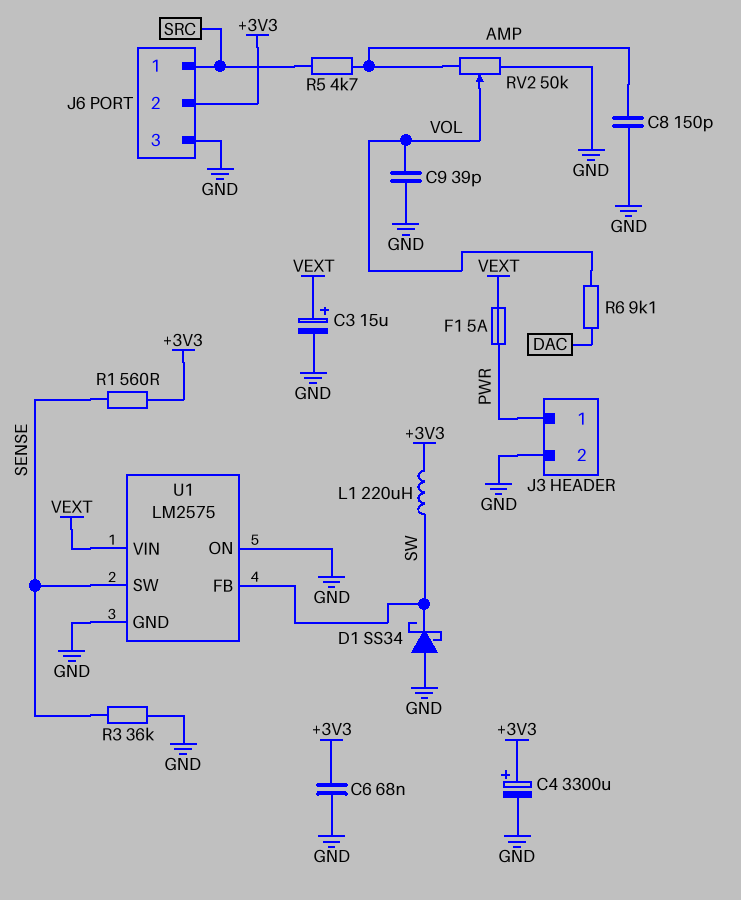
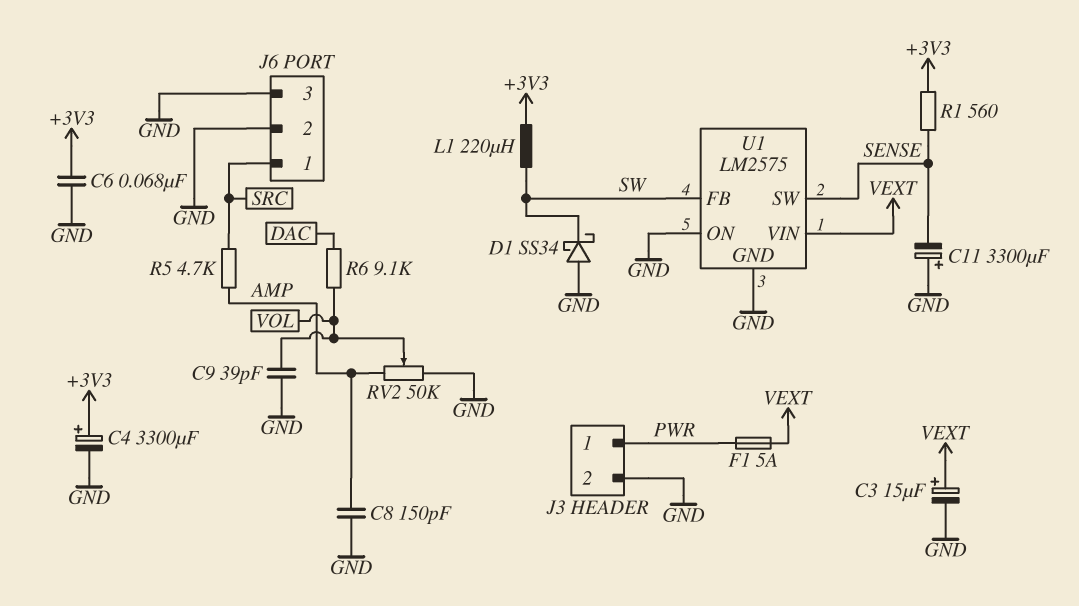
C11: none -> 3300uF (plus GND, minus SENSE)
J6 pin 2: +3V3 -> GND
R3: 36k (GND, SENSE) -> none

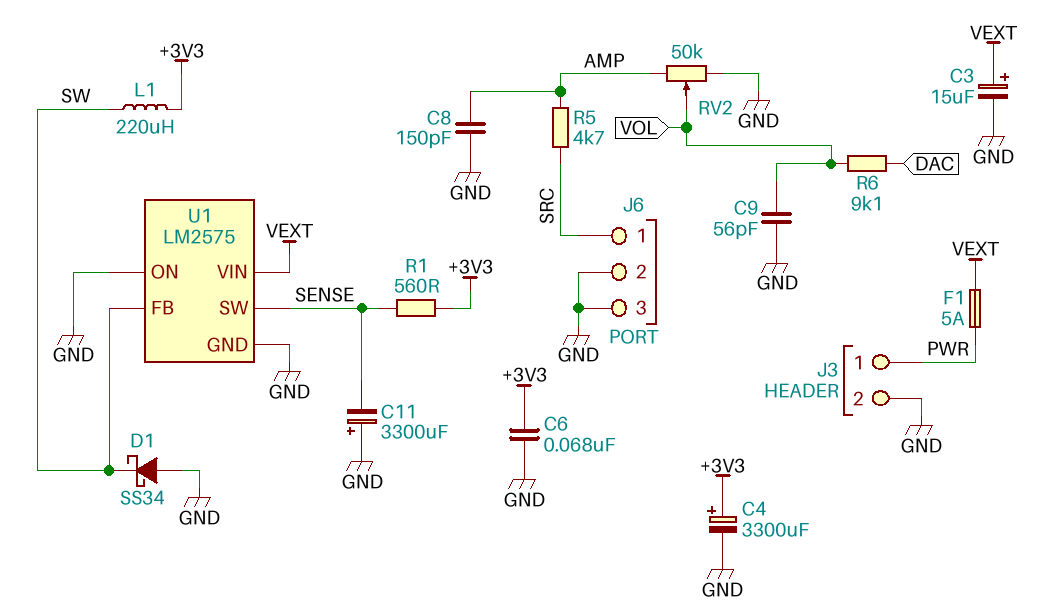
C9: 39pF (GND, VOL) -> 56pF (GND, VOL)

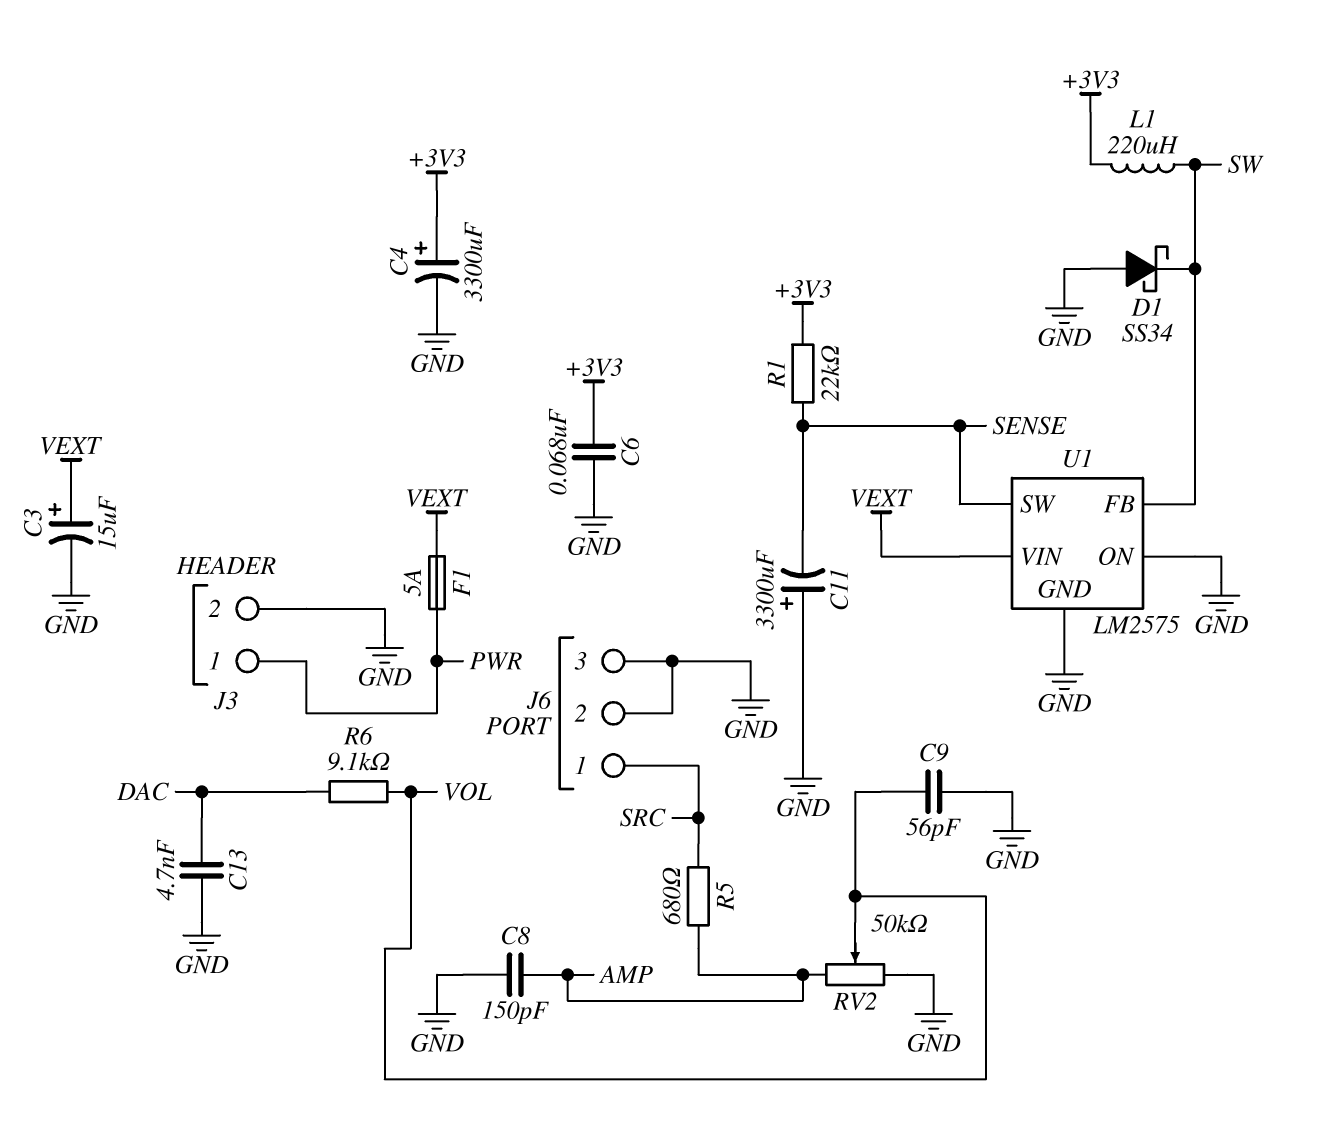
C13: none -> 4.7nF (DAC, GND)
R1: 560 (+3V3, SENSE) -> 22k (+3V3, SENSE)
R5: 4.7k (AMP, SRC) -> 680 (AMP, SRC)

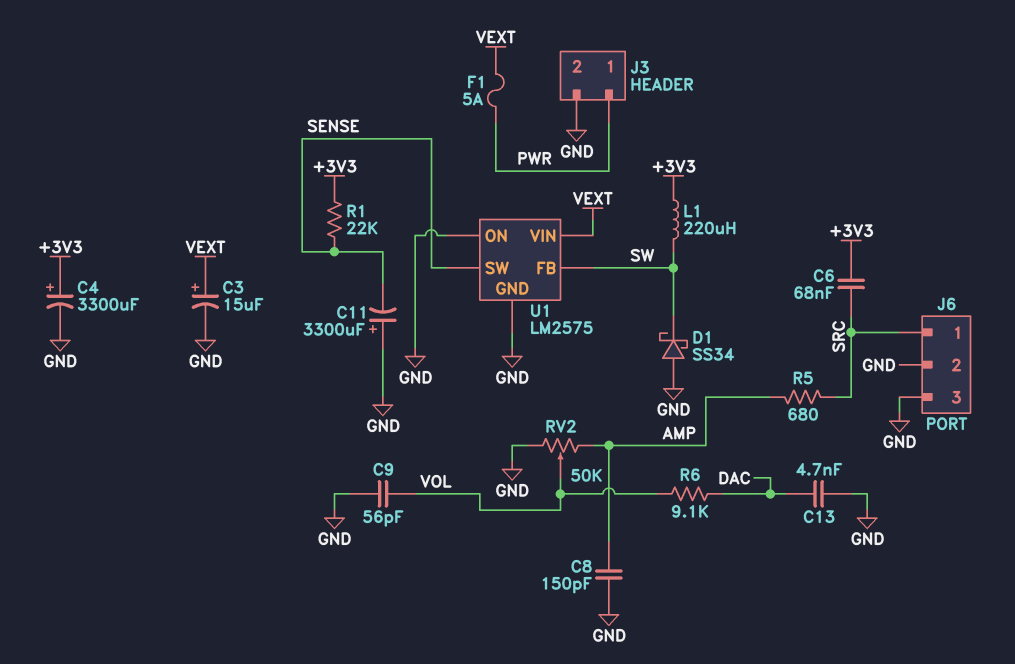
C6: 68nF (+3V3, GND) -> 68nF (+3V3, SRC)

